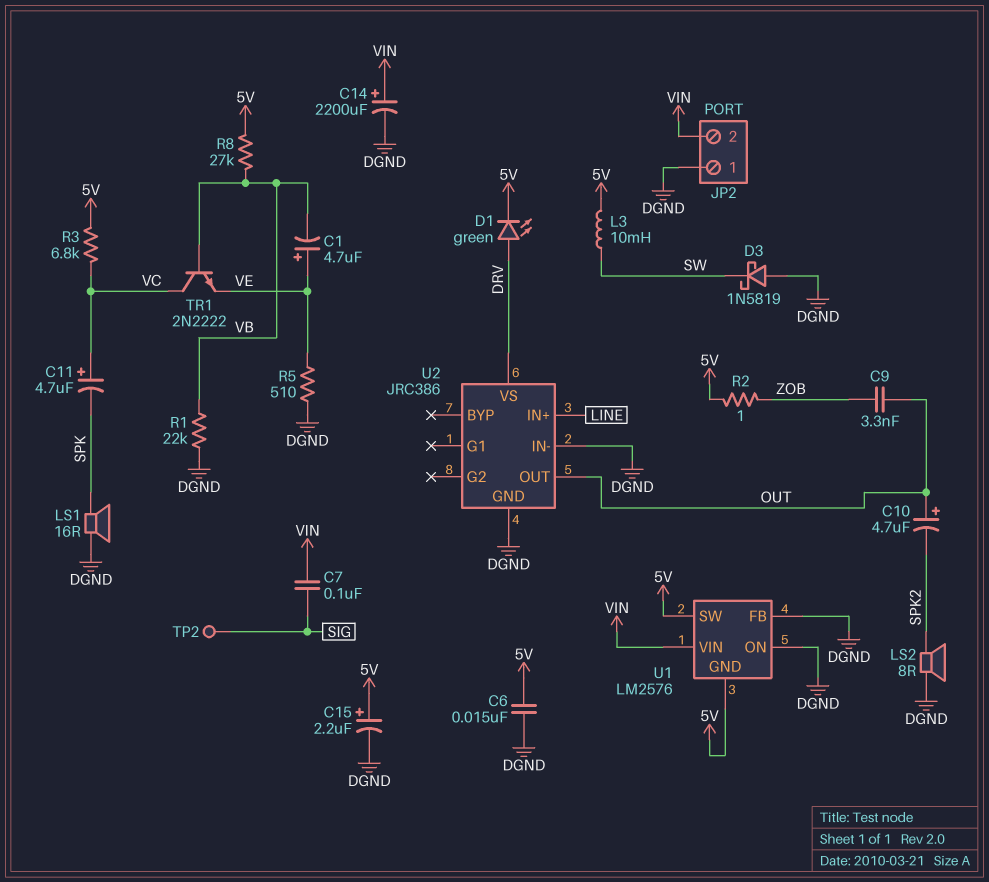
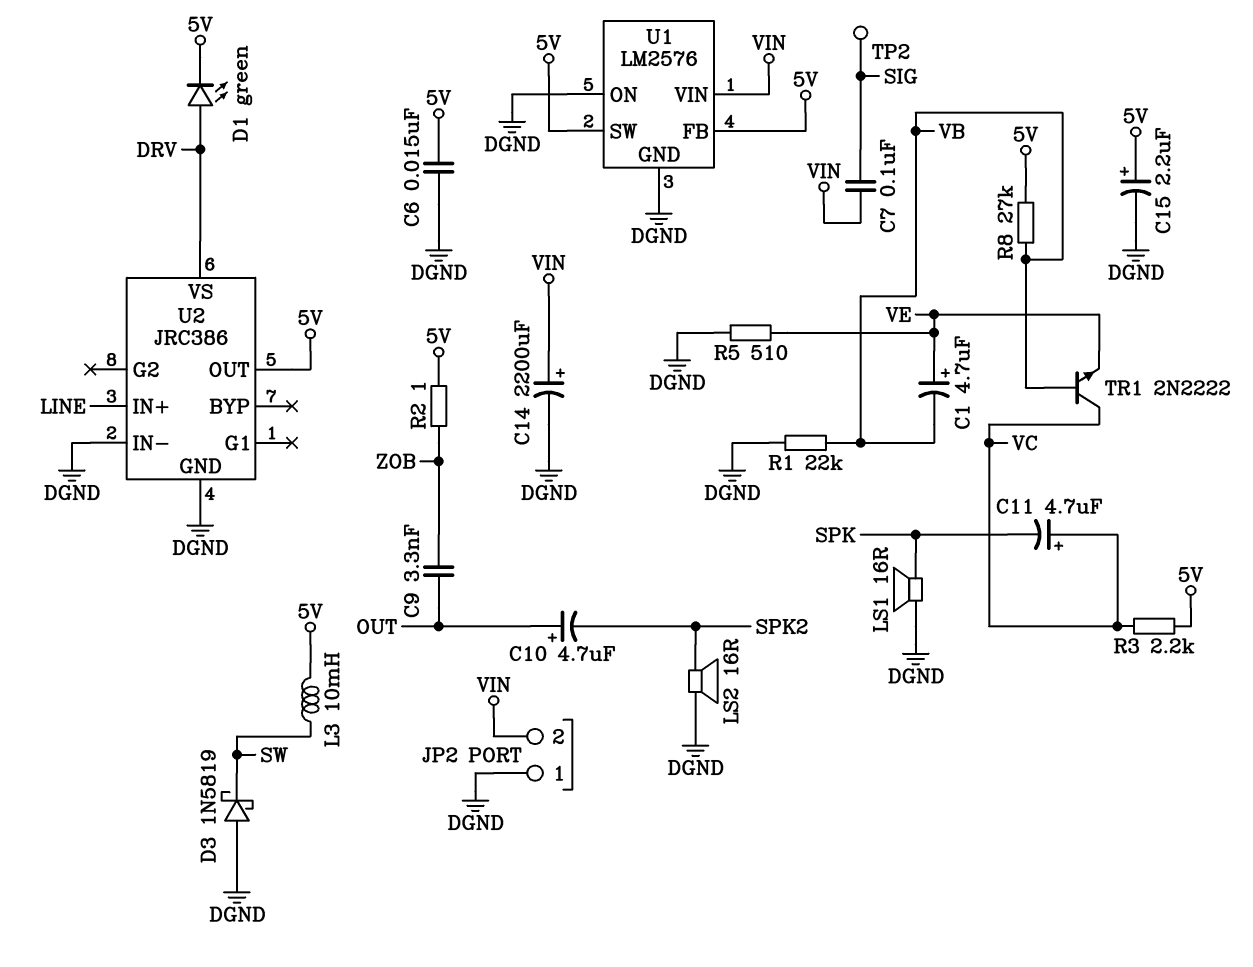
LS2: speaker 8R (DGND, SPK2) -> speaker 16R (DGND, SPK2)
R3: 6.8k (5V, VC) -> 2.2k (5V, VC)
U1 pin FB: DGND -> 5V
U1 pin GND: 5V -> DGND
U2 pin OUT: OUT -> 5V

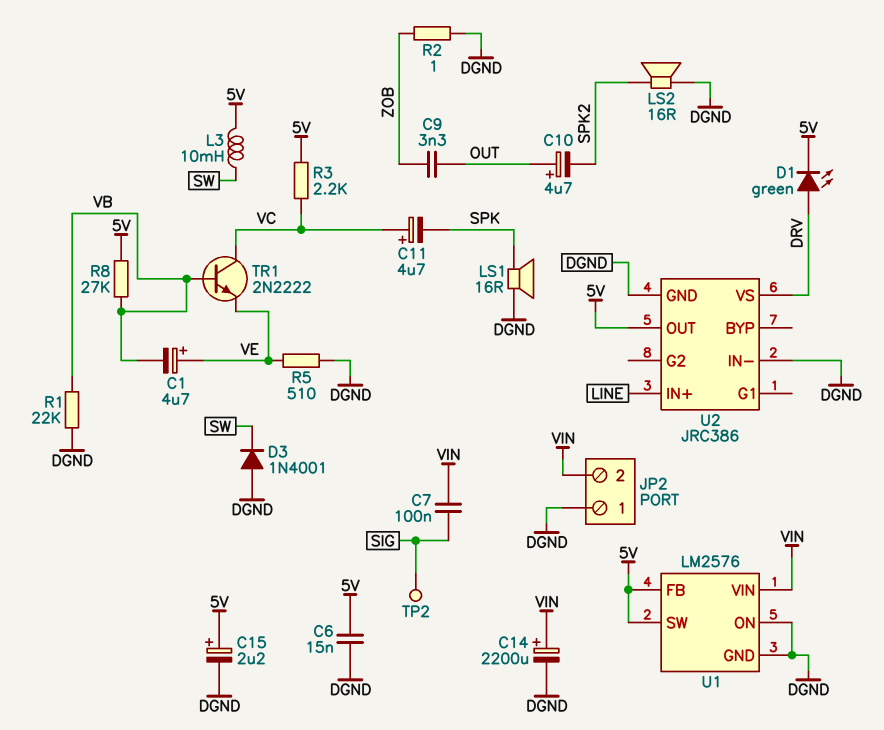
D3: schottky 1N5819 (A DGND, K SW) -> diode 1N4001 (A DGND, K SW)
R2: 1 (5V, ZOB) -> 1 (DGND, ZOB)

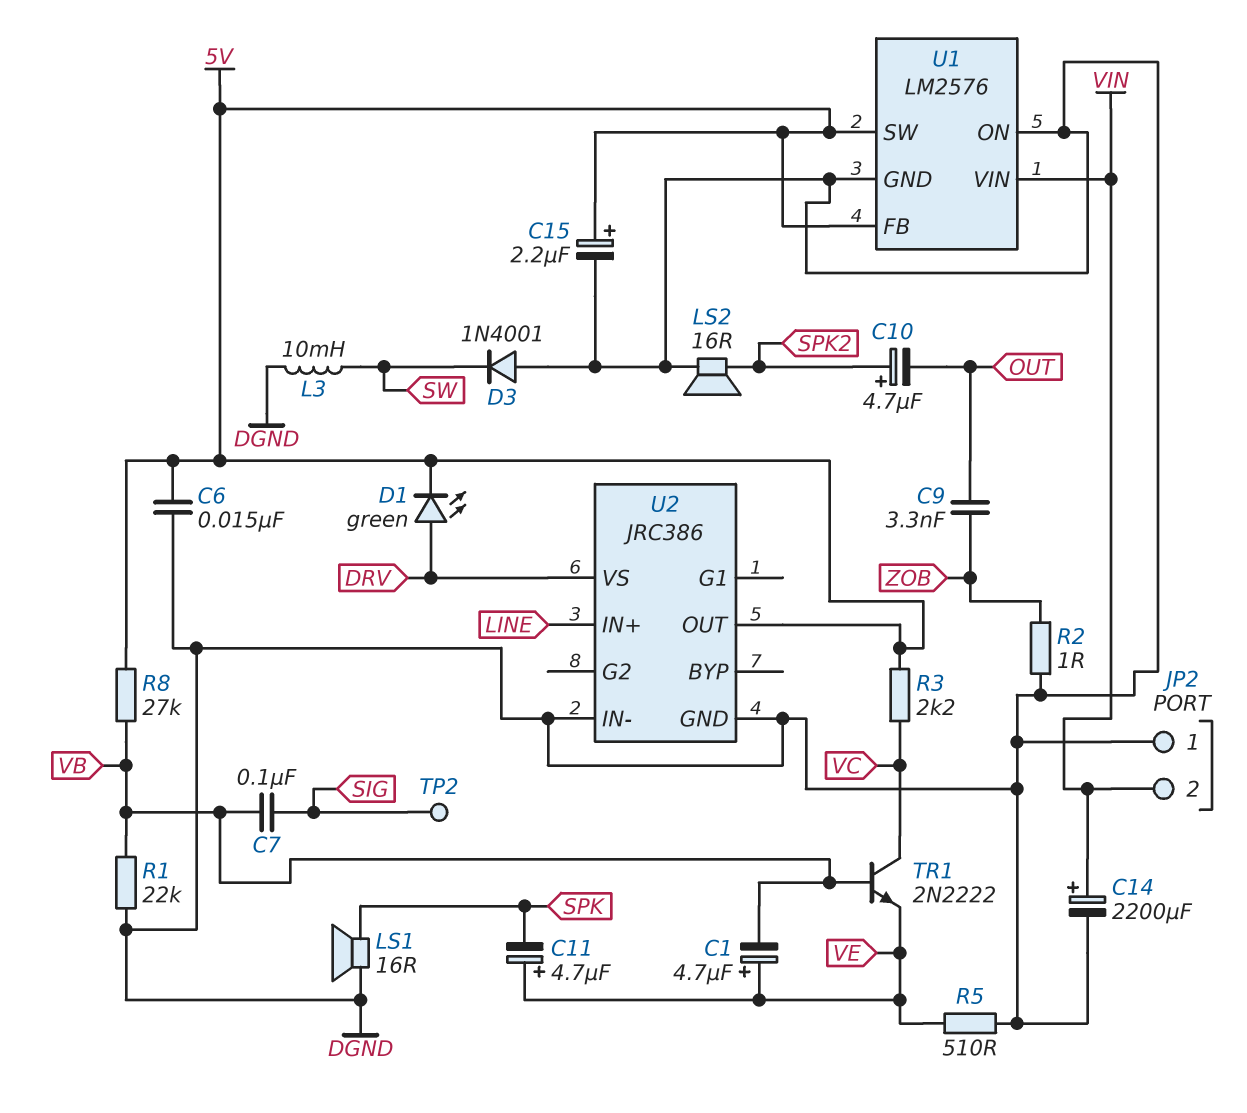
C7: 100nF (SIG, VIN) -> 100nF (SIG, VB)
C10: 4.7uF (plus OUT, minus SPK2) -> 4.7uF (plus SPK2, minus OUT)
C11: 4.7uF (plus VC, minus SPK) -> 4.7uF (plus VE, minus SPK)
L3: 10mH (5V, SW) -> 10mH (DGND, SW)

